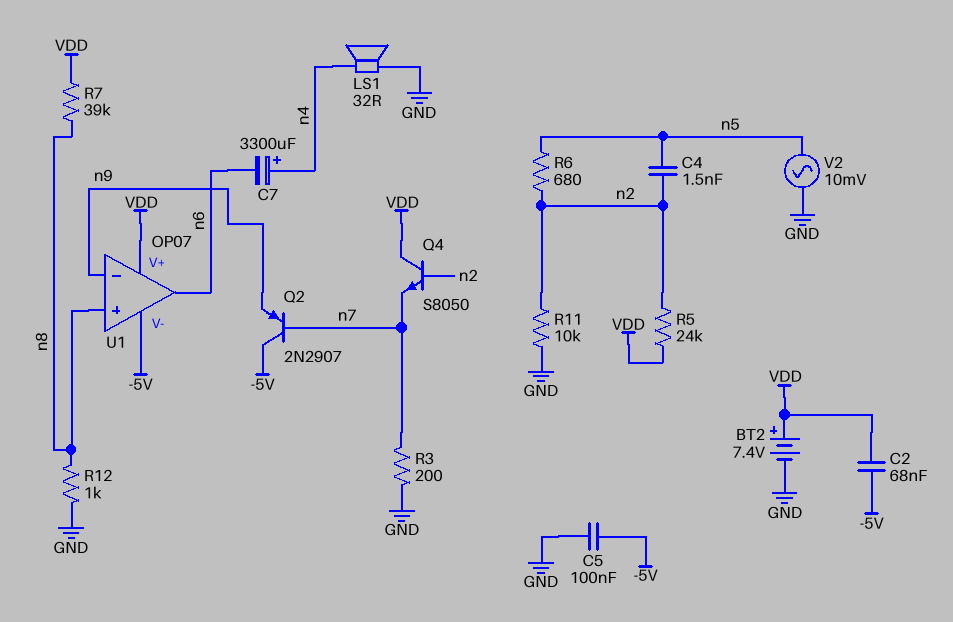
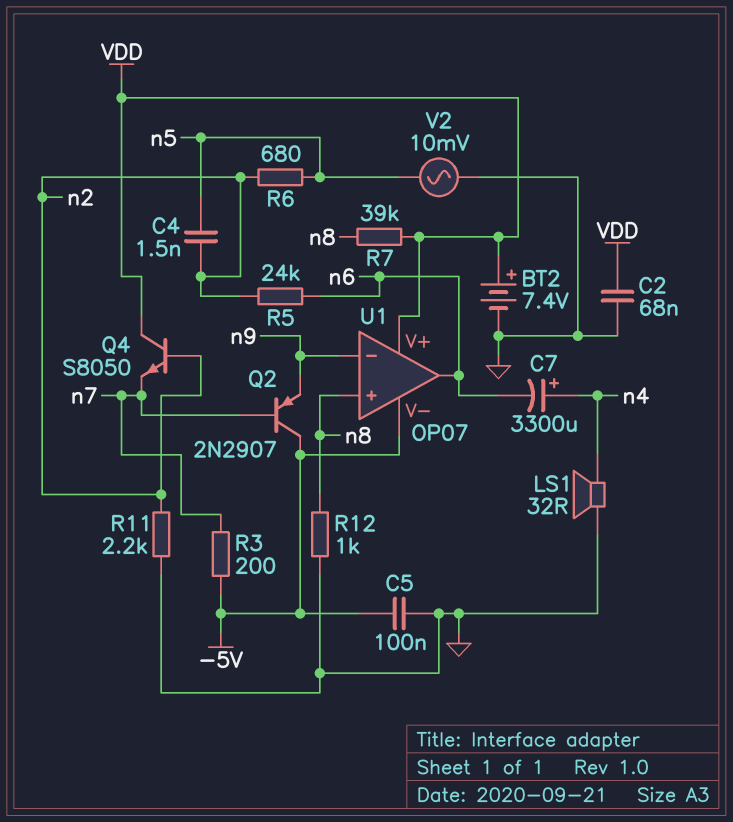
C2: 68nF (-5V, VDD) -> 68nF (GND, VDD)
R3: 200 (GND, n7) -> 200 (-5V, n7)
R5: 24k (VDD, n2) -> 24k (n2, n6)
R11: 10k (GND, n2) -> 2.2k (GND, n2)

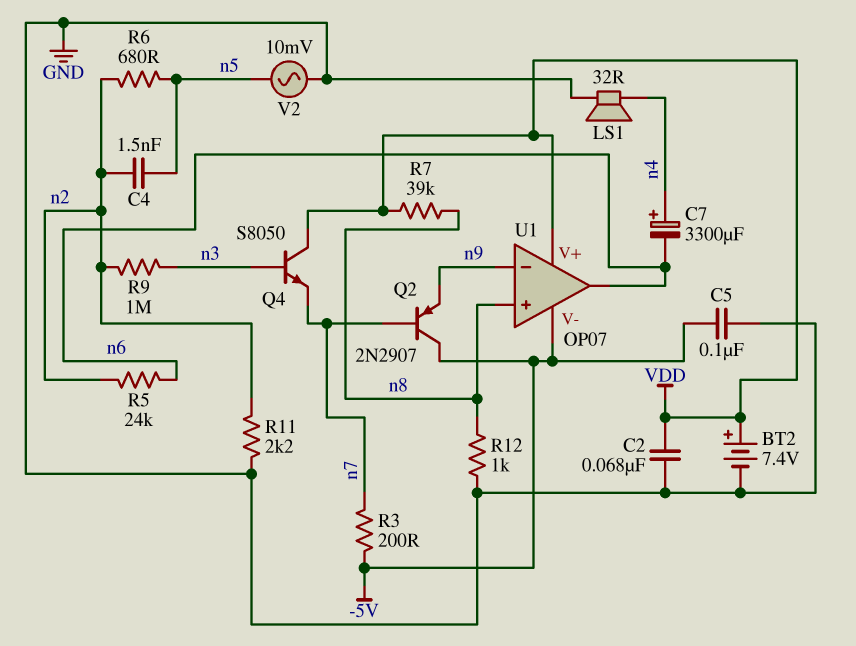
Q4: NPN S8050 (B n2, C VDD, E n7) -> NPN S8050 (B n3, C VDD, E n7)
R9: none -> 1M (n2, n3)

